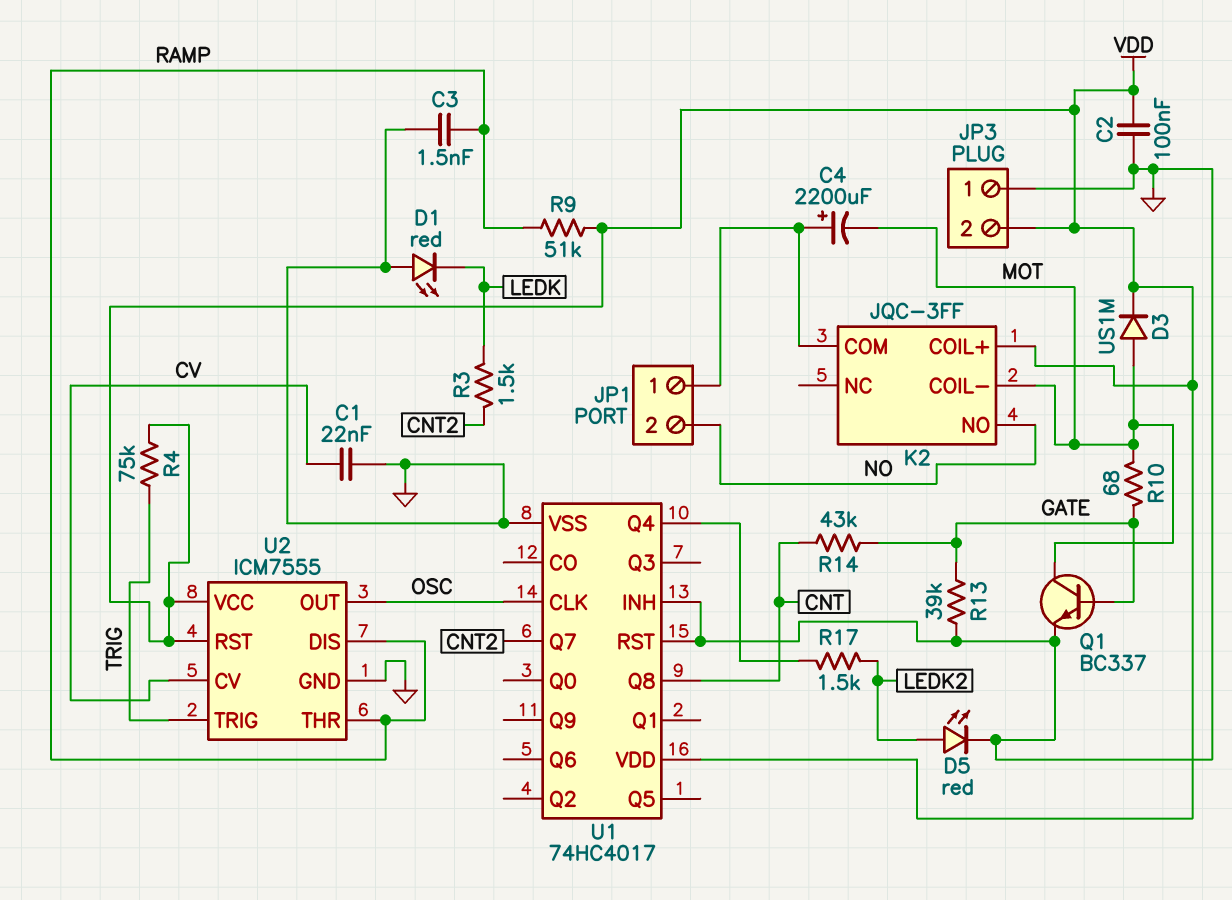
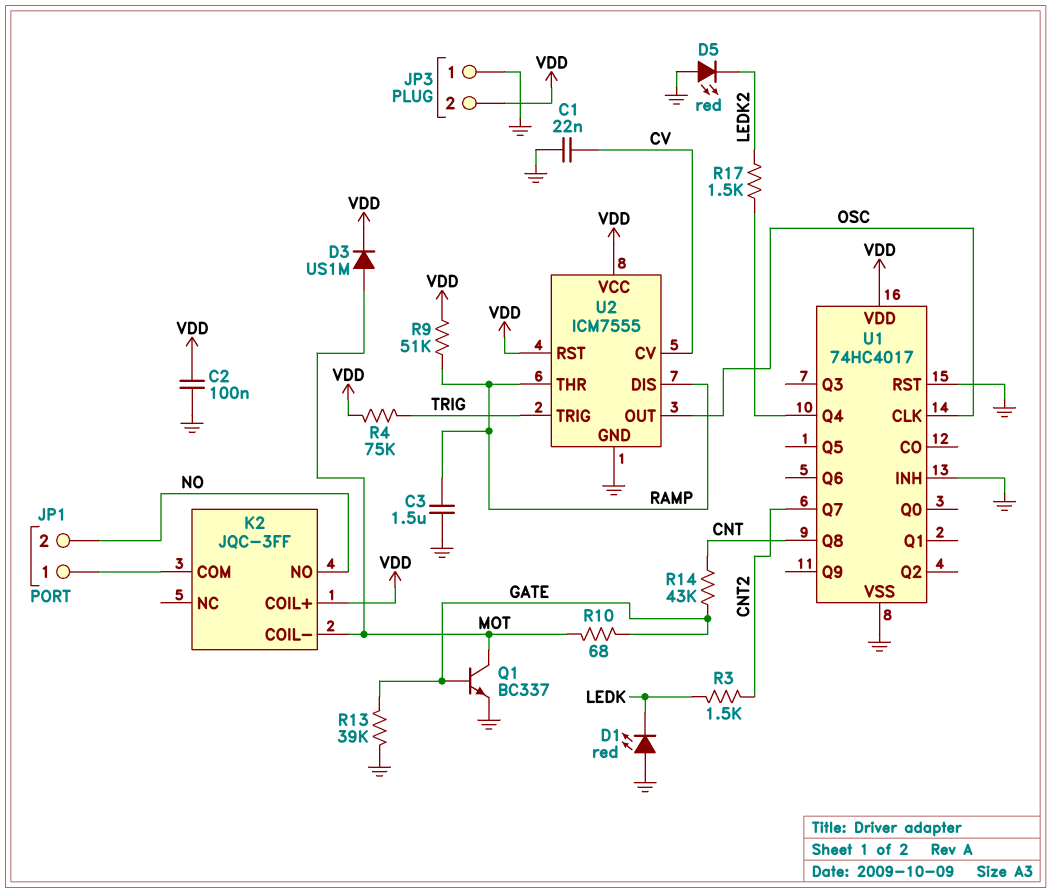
C3: 1.5nF (GND, RAMP) -> 1.5uF (GND, RAMP)
C4: 2200uF (plus JP1/1, minus MOT) -> none
D5: LED red (A LEDK2, K GND) -> LED red (A GND, K LEDK2)

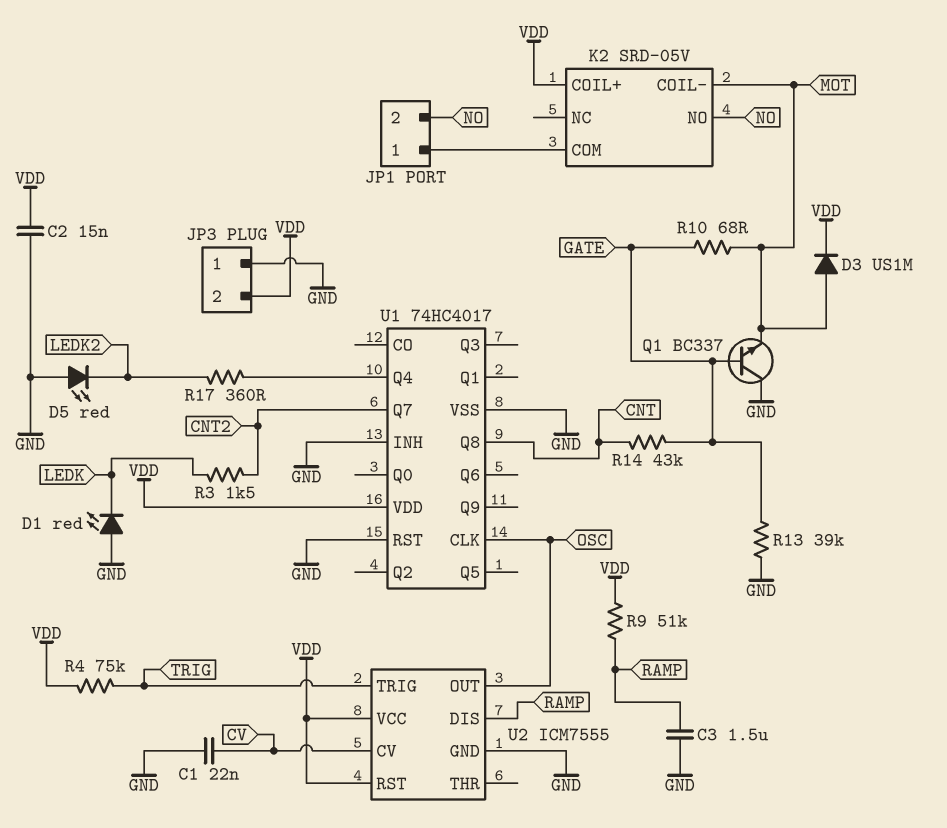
C2: 100nF (GND, VDD) -> 15nF (GND, VDD)
K2: JQC-3FF -> SRD-05V
Q1: NPN BC337 (B GATE, C MOT, E GND) -> NPN BC337 (B GATE, C GND, E MOT)
R17: 1.5k (LEDK2, U1/Q4) -> 360 (LEDK2, U1/Q4)
U2 pin THR: RAMP -> none

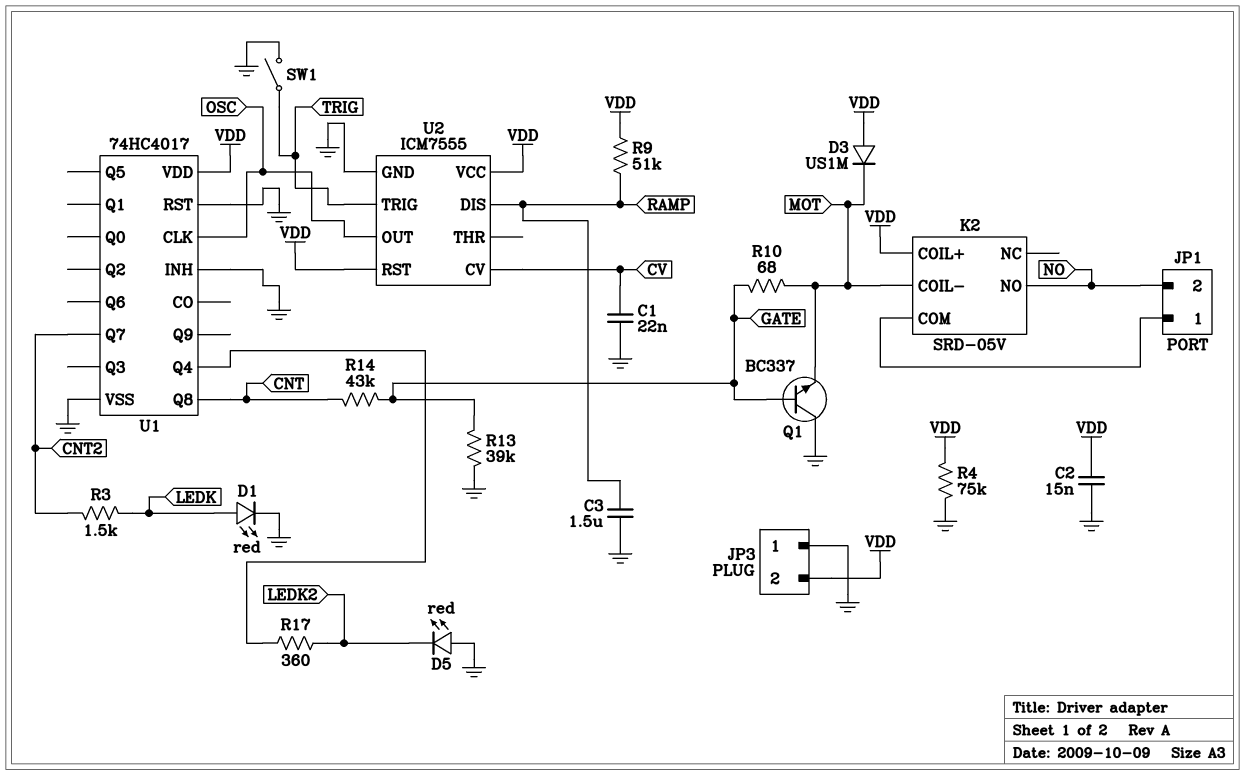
D1: LED red (A GND, K LEDK) -> LED red (A LEDK, K GND)
D3: diode US1M (A MOT, K VDD) -> diode US1M (A VDD, K MOT)
R4: 75k (TRIG, VDD) -> 75k (GND, VDD)
SW1: none -> switch (GND, TRIG)

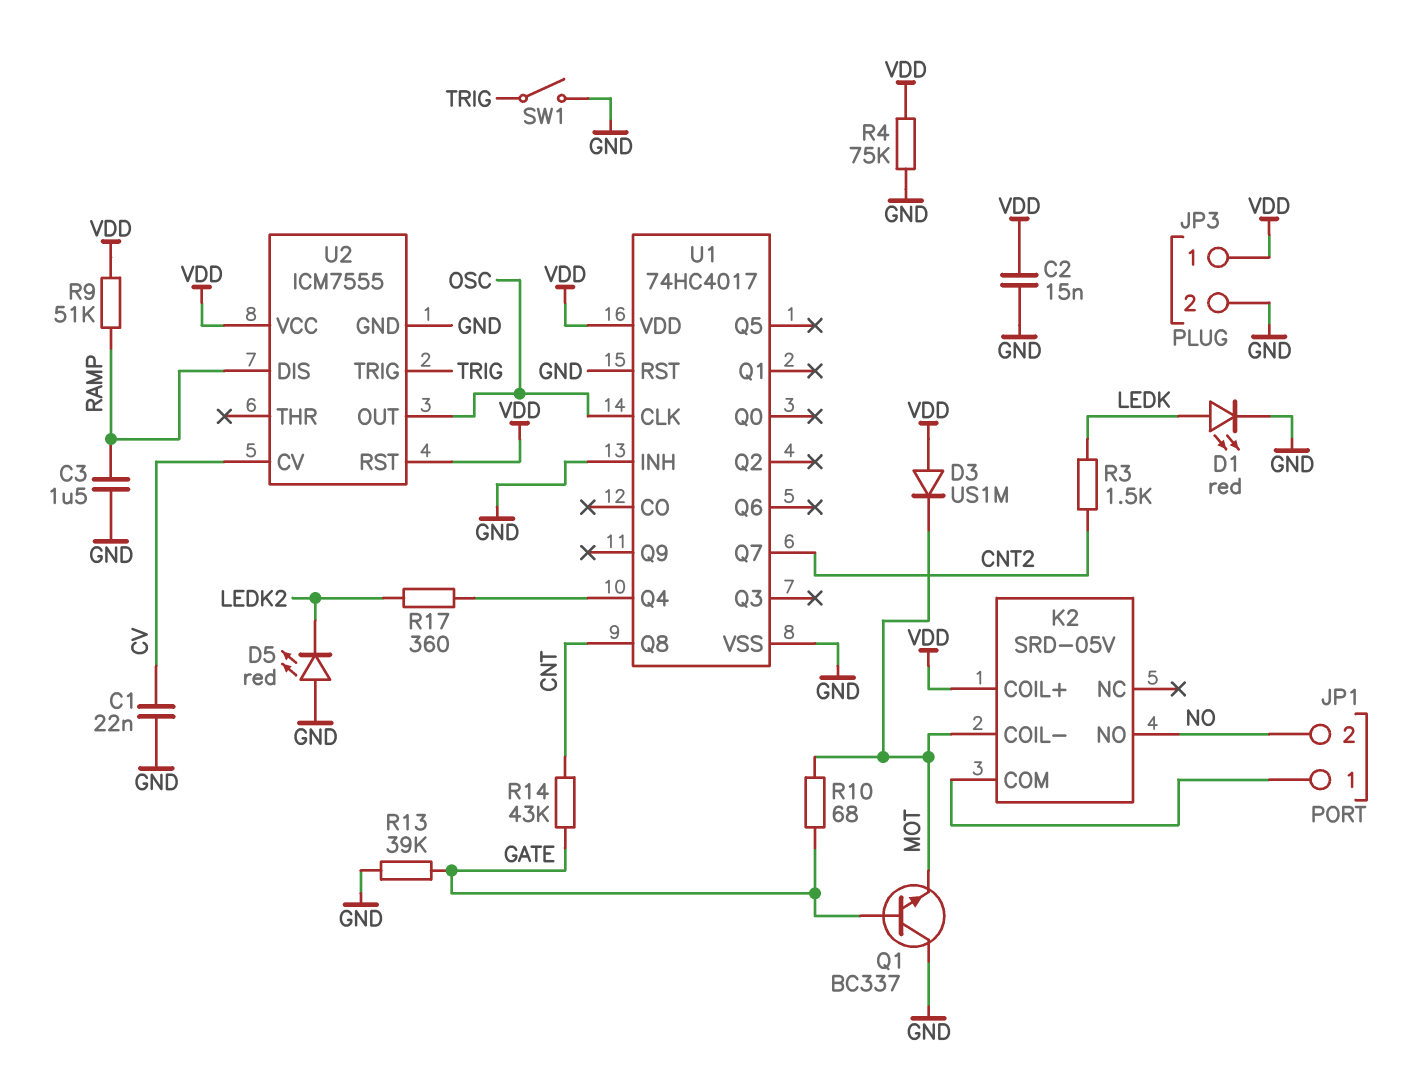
JP3 pin 1: GND -> VDD
JP3 pin 2: VDD -> GND

